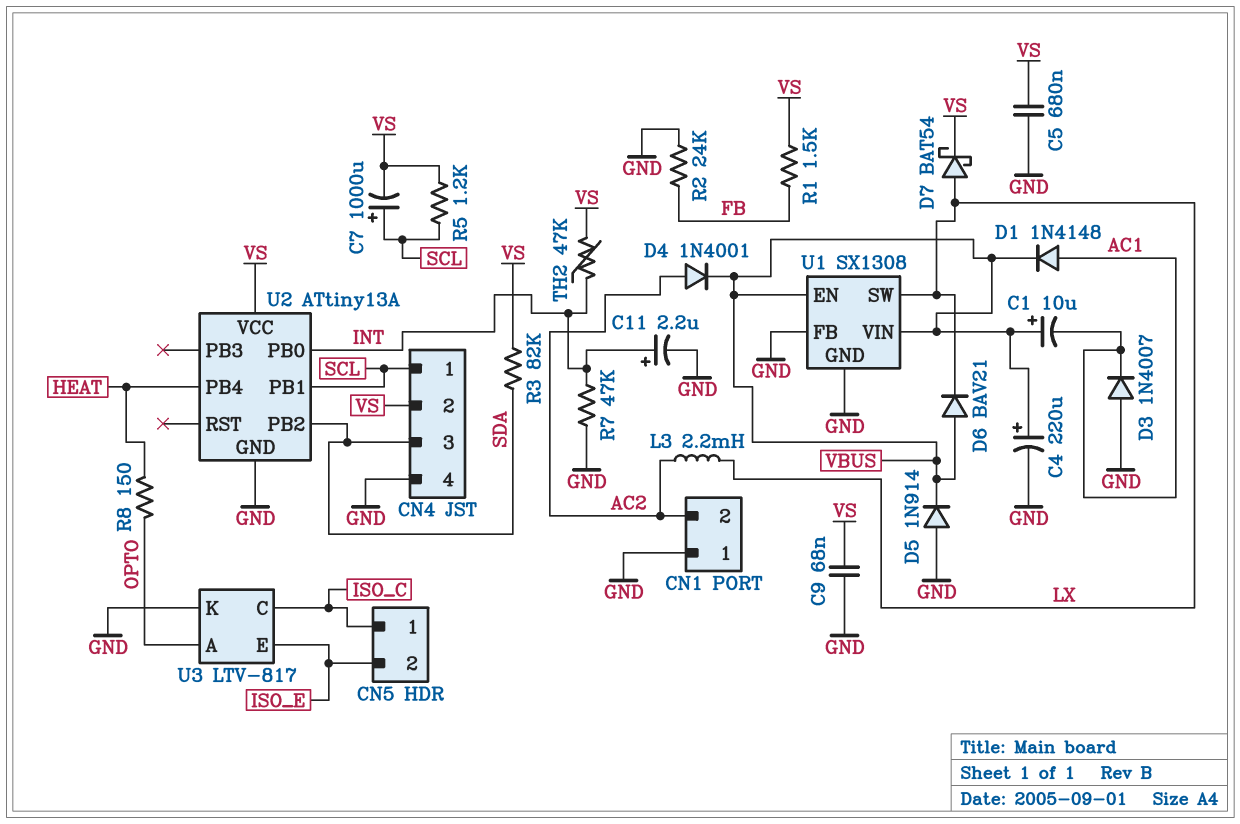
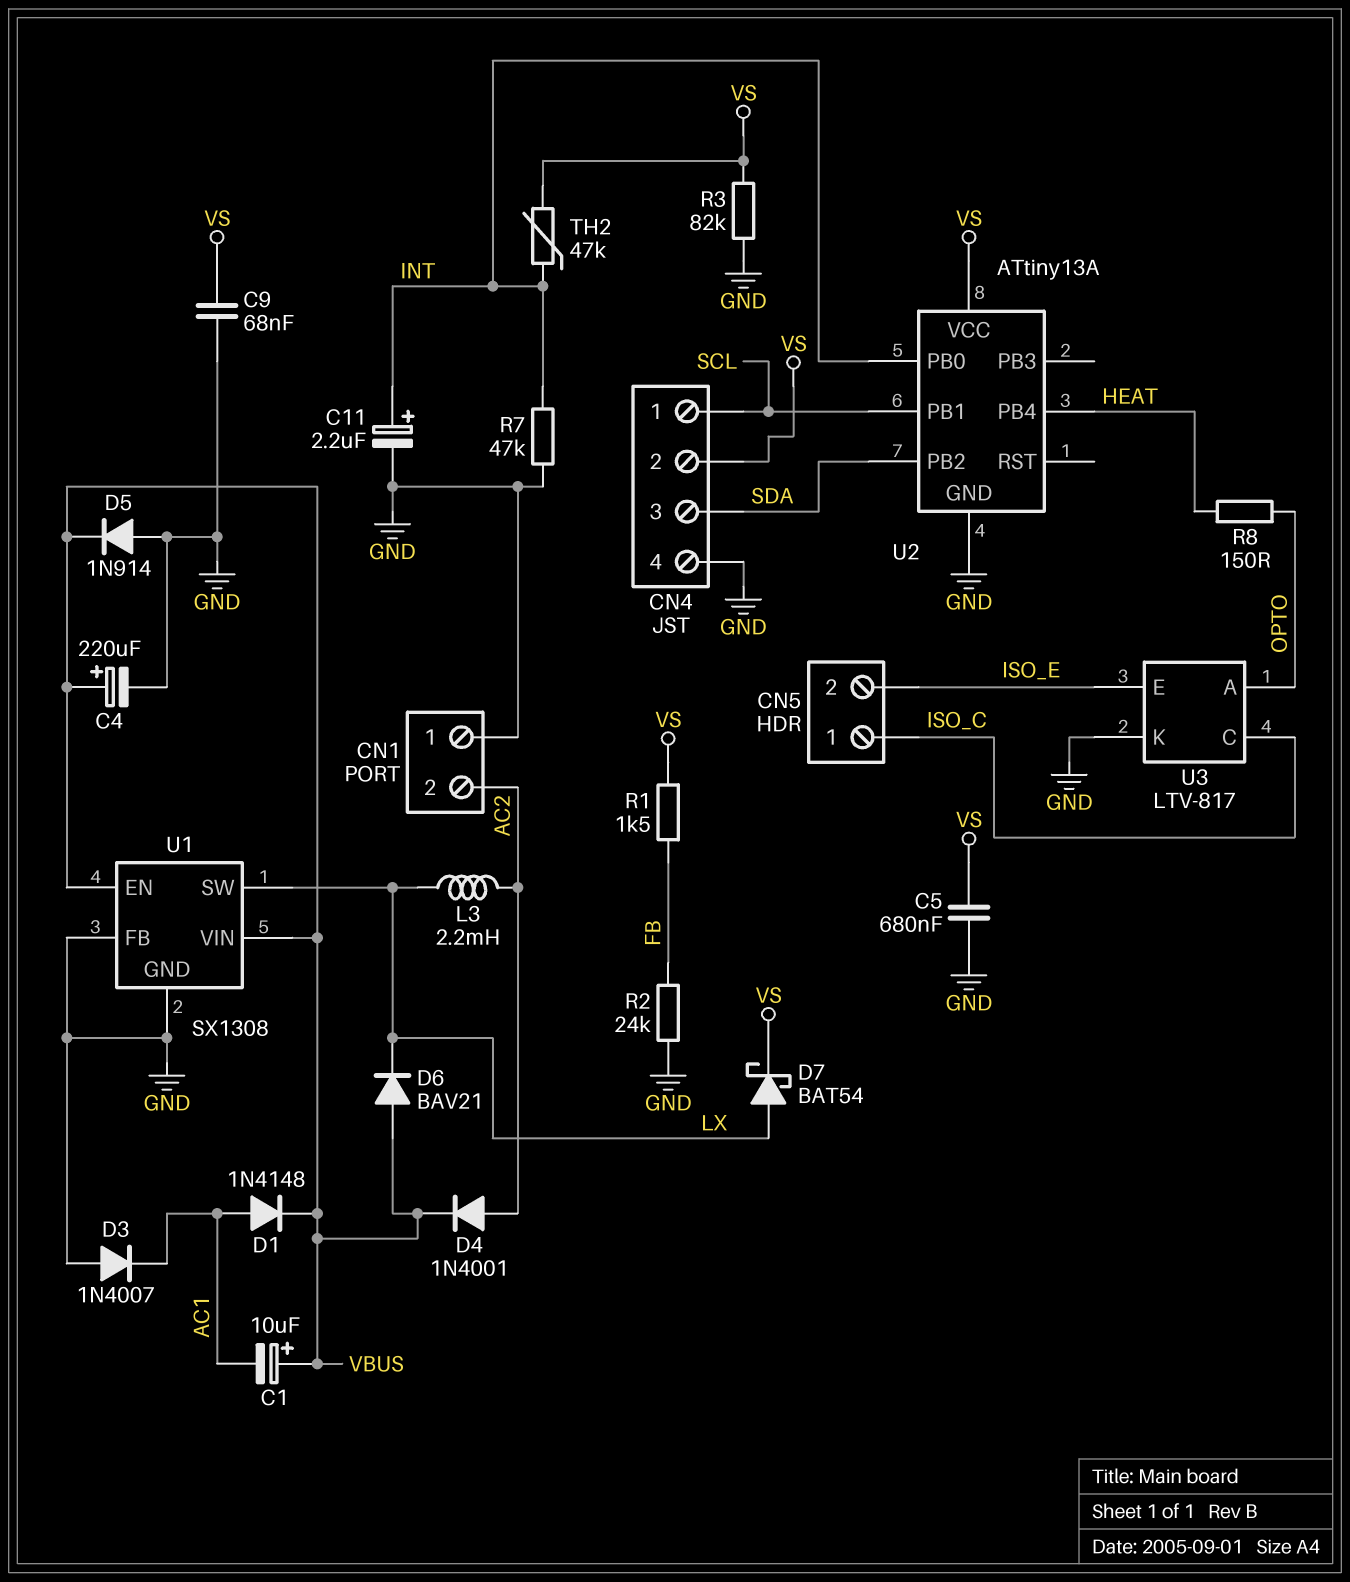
C7: 1000uF (plus SCL, minus VS) -> none
R3: 82k (SDA, VS) -> 82k (GND, VS)
R5: 1.2k (SCL, VS) -> none

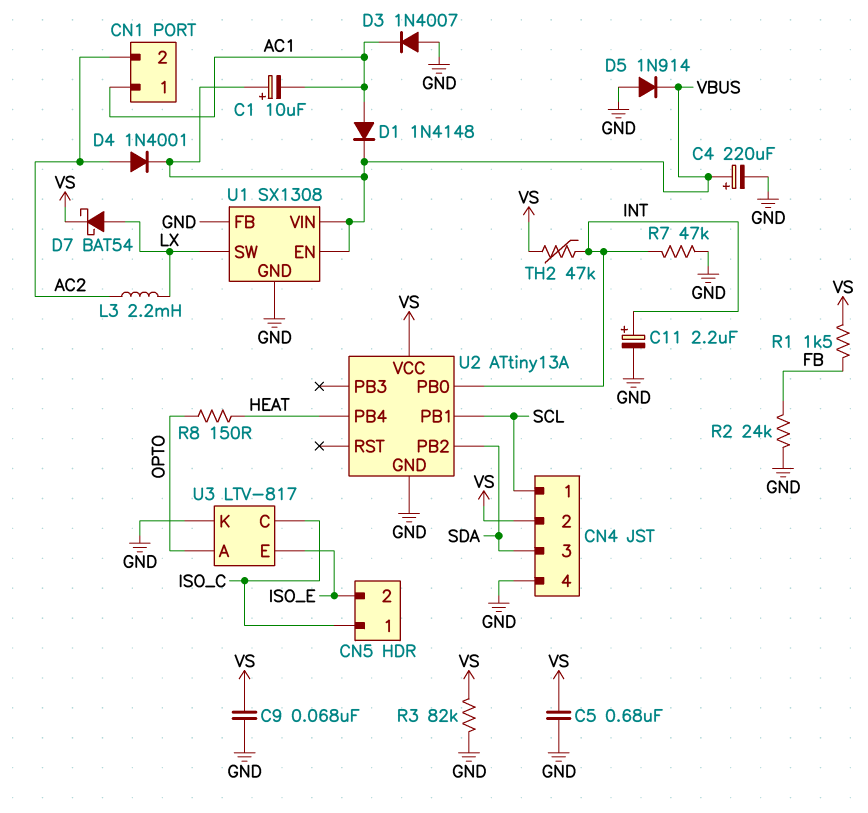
CN1 pin 1: GND -> AC1
D6: diode BAV21 (A VBUS, K LX) -> none

